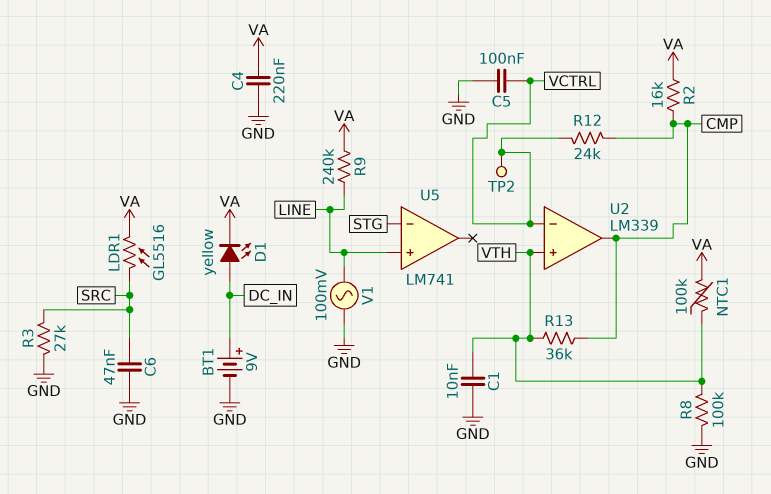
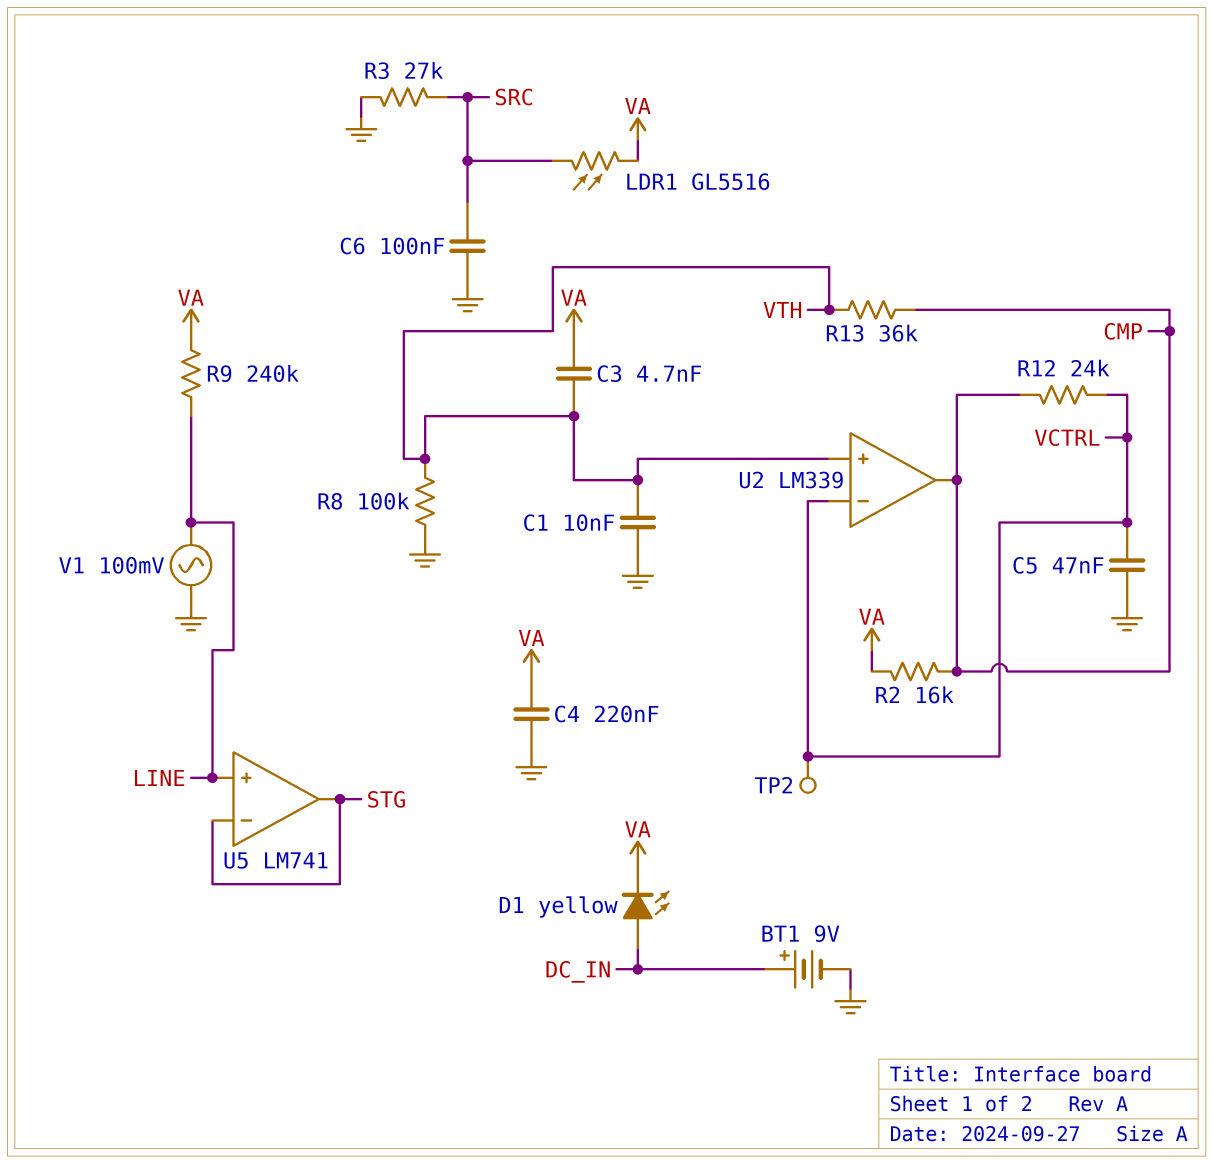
C3: none -> 4.7nF (VA, VTH)
C5: 100nF (GND, VCTRL) -> 47nF (GND, VCTRL)
C6: 47nF (GND, SRC) -> 100nF (GND, SRC)
NTC1: 100k (VA, VTH) -> none
U5 pin out: none -> STG

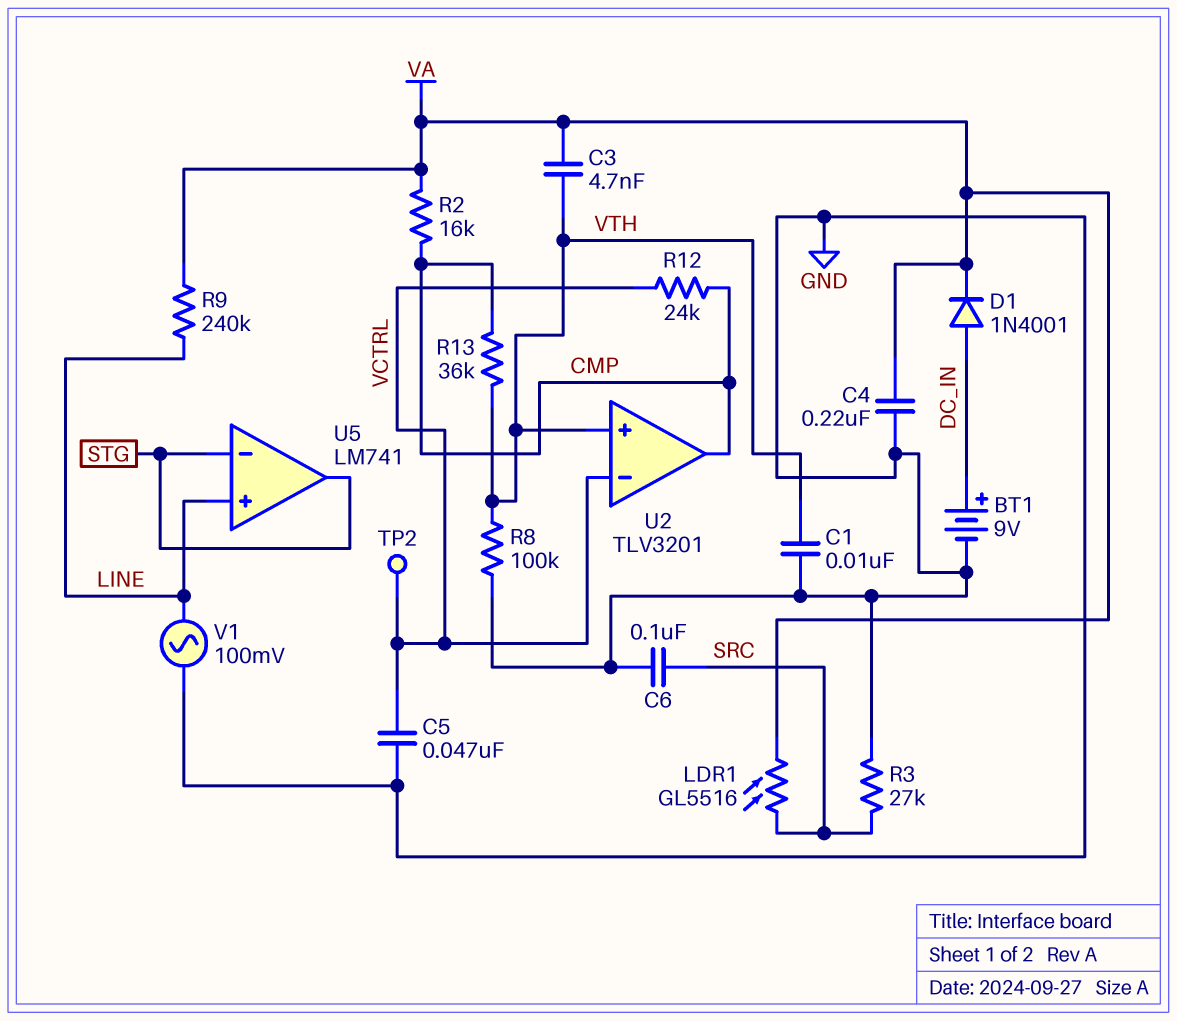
D1: LED yellow (A DC_IN, K VA) -> diode 1N4001 (A DC_IN, K VA)
U2: LM339 -> TLV3201

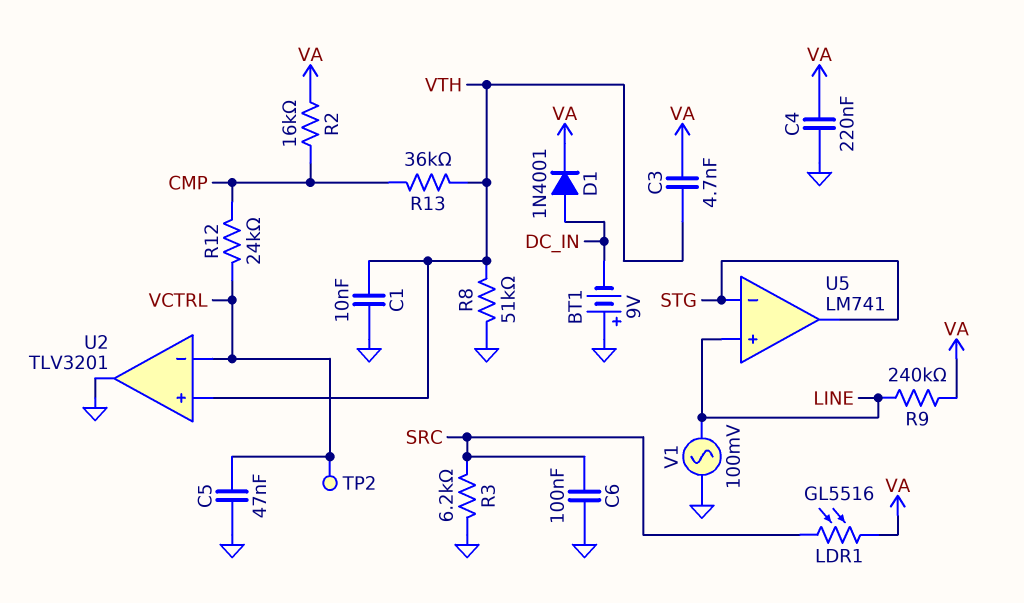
BT1: 9V (plus DC_IN, minus GND) -> 9V (plus GND, minus DC_IN)
R3: 27k (GND, SRC) -> 6.2k (GND, SRC)
R8: 100k (GND, VTH) -> 51k (GND, VTH)
U2 pin out: CMP -> GND

